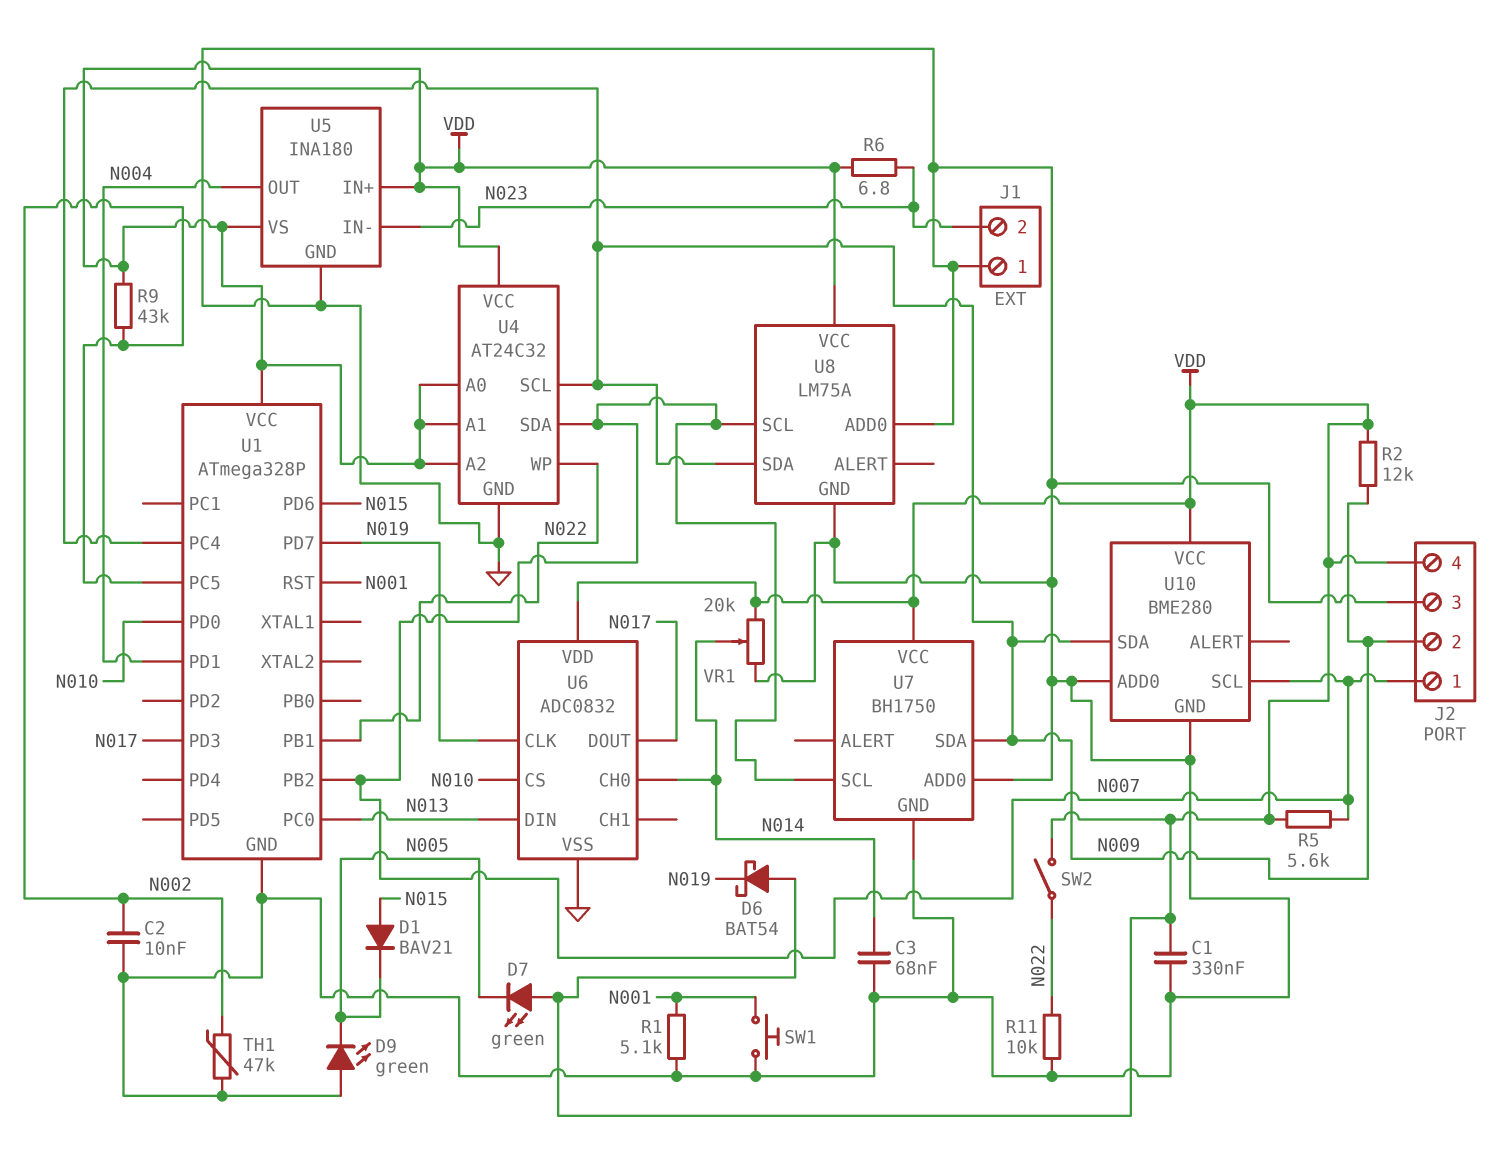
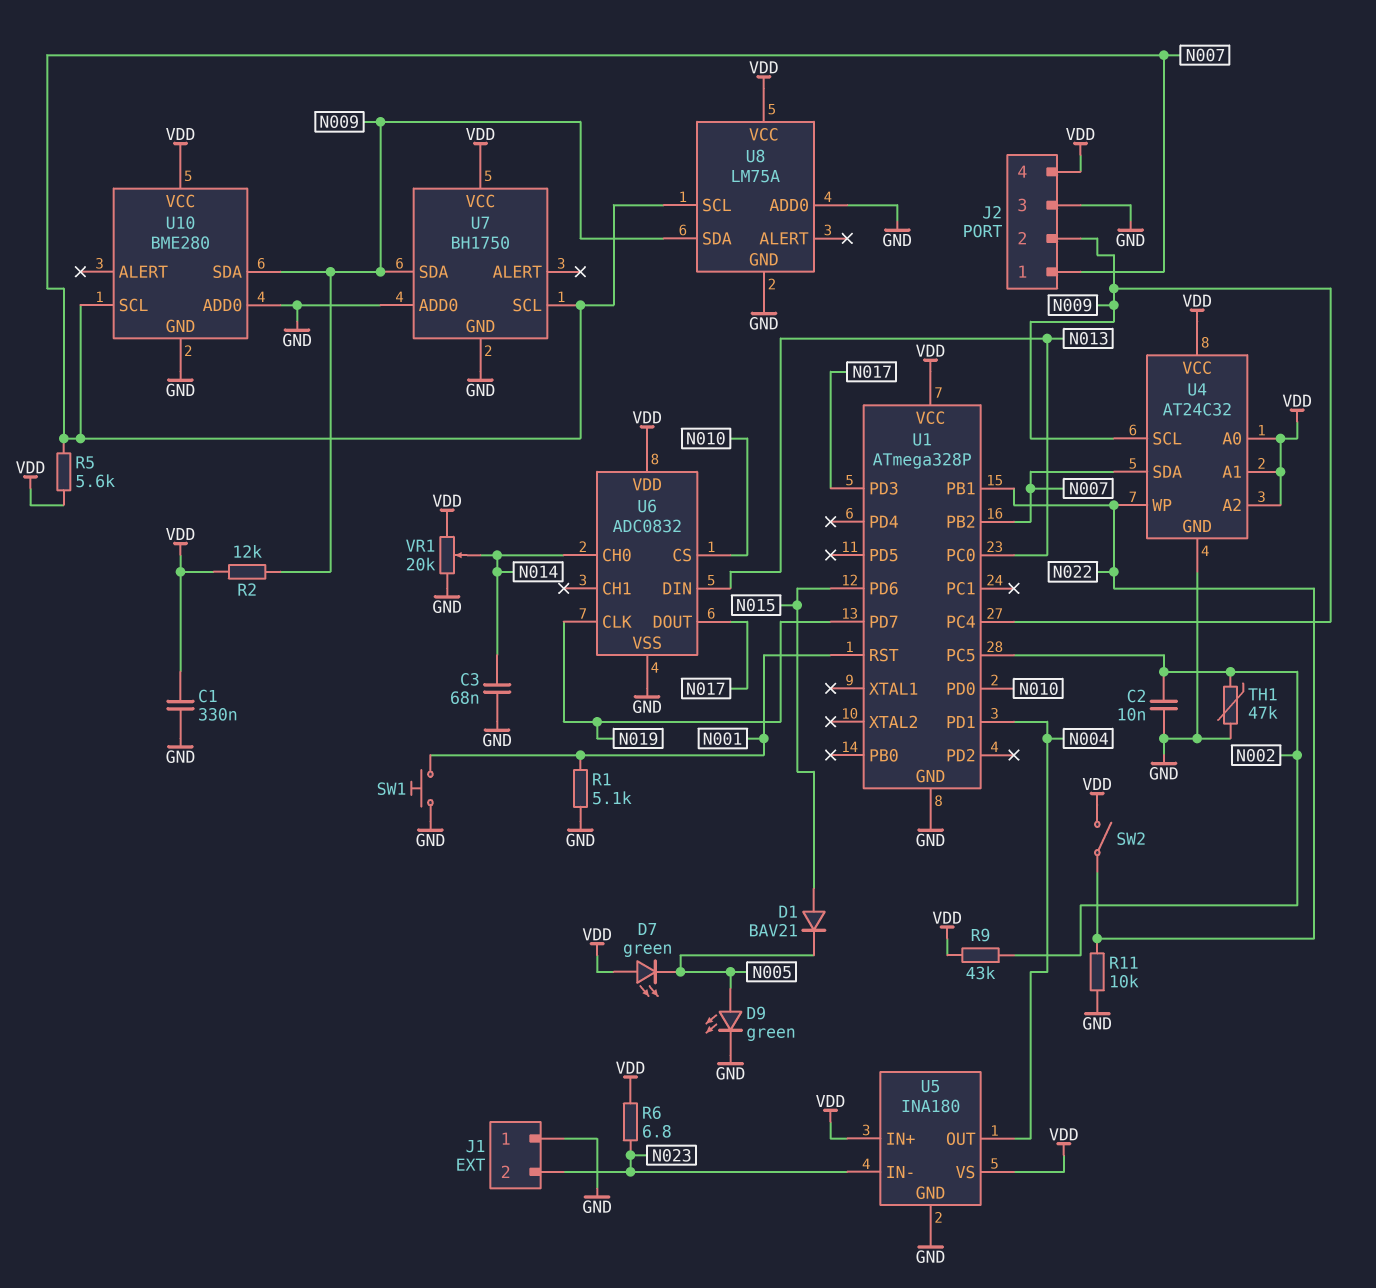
D6: schottky BAT54 (A VDD, K N019) -> none
D9: LED green (A GND, K N005) -> LED green (A N005, K GND)

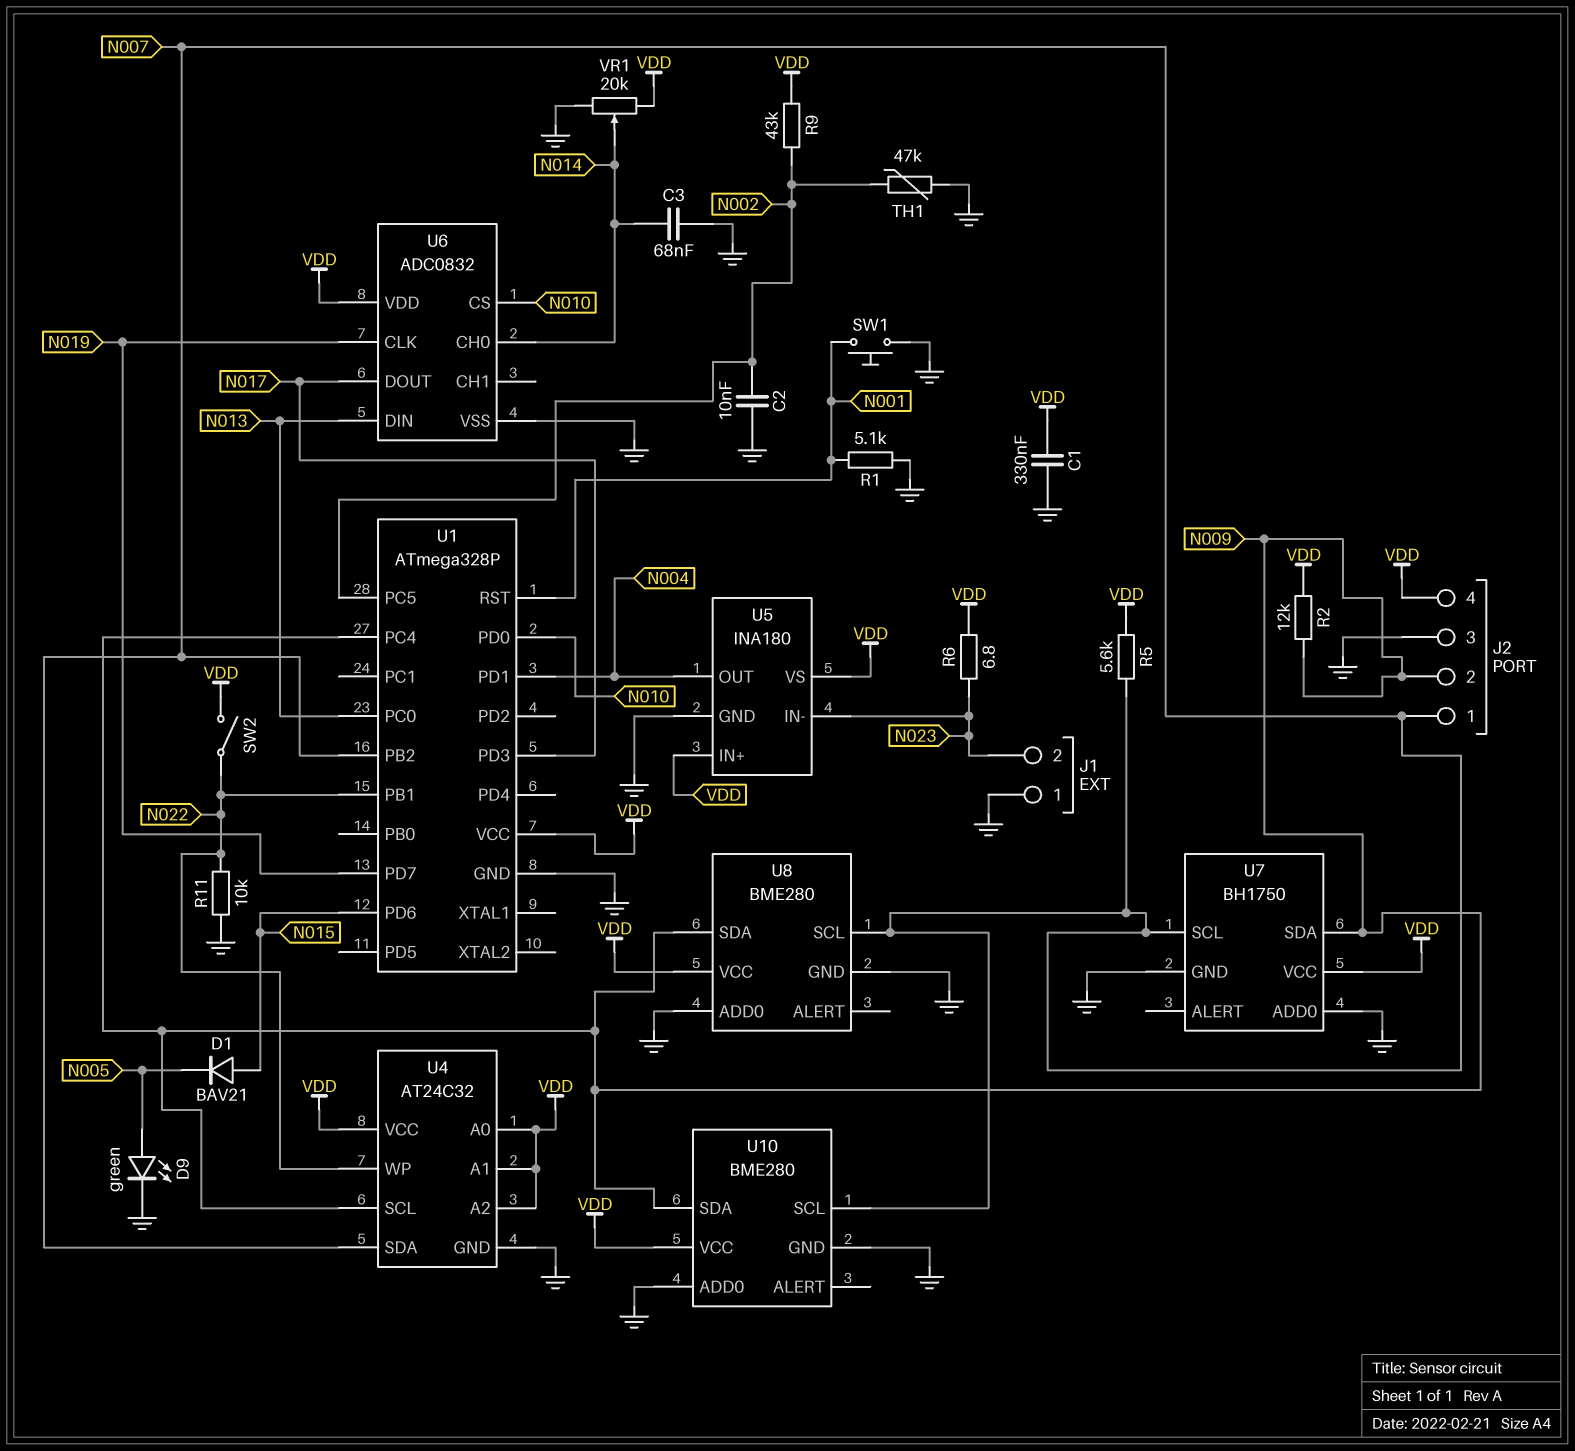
D7: LED green (A VDD, K N005) -> none
U8: LM75A -> BME280

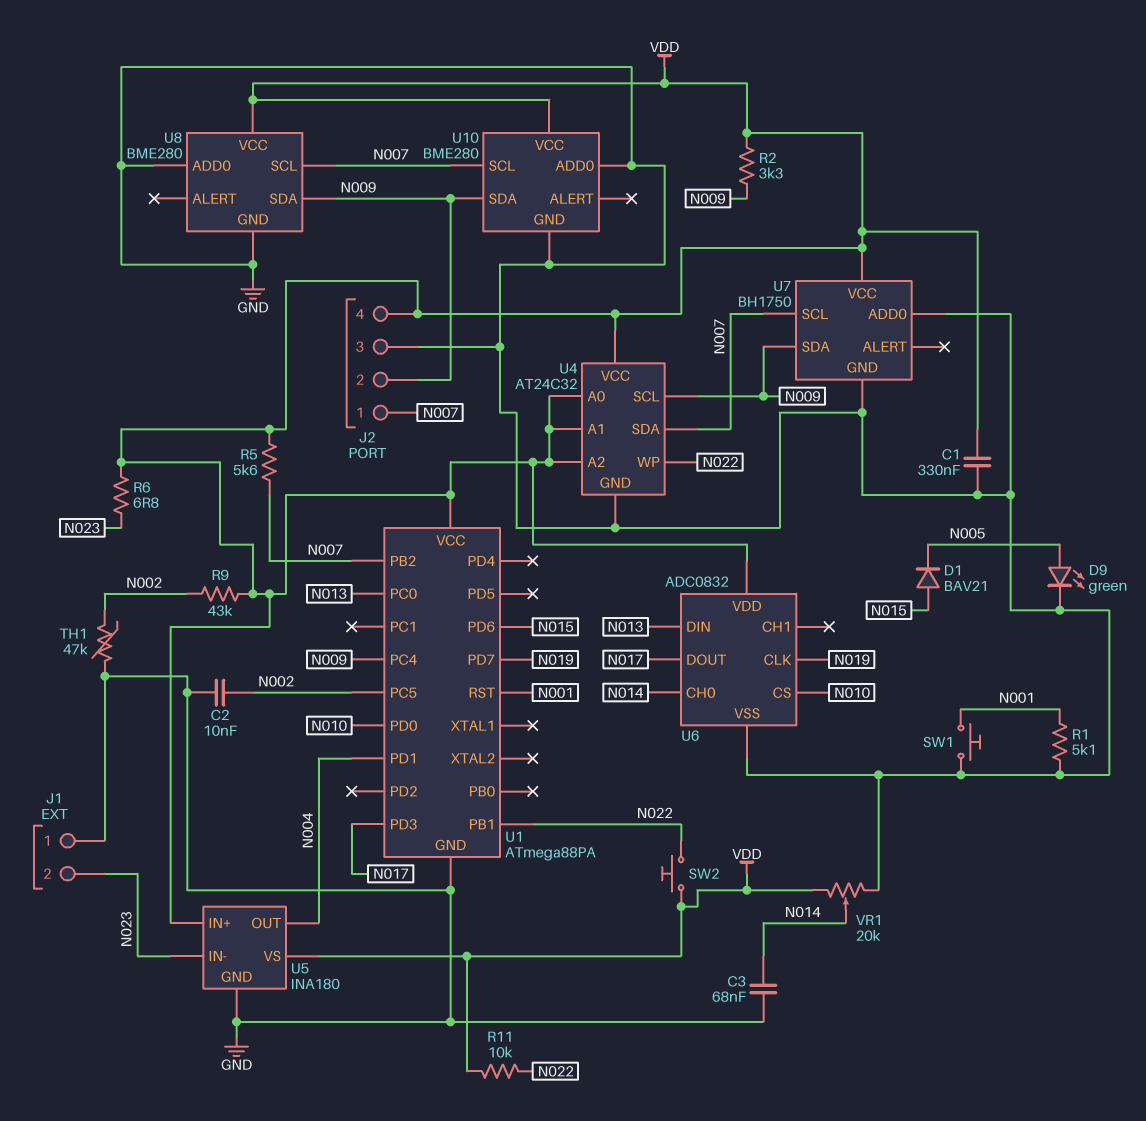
R2: 12k (N009, VDD) -> 3.3k (N009, VDD)
R11: 10k (GND, N022) -> 10k (N022, VDD)
SW2: switch (N022, VDD) -> button (N022, VDD)
U1: ATmega328P -> ATmega88PA

